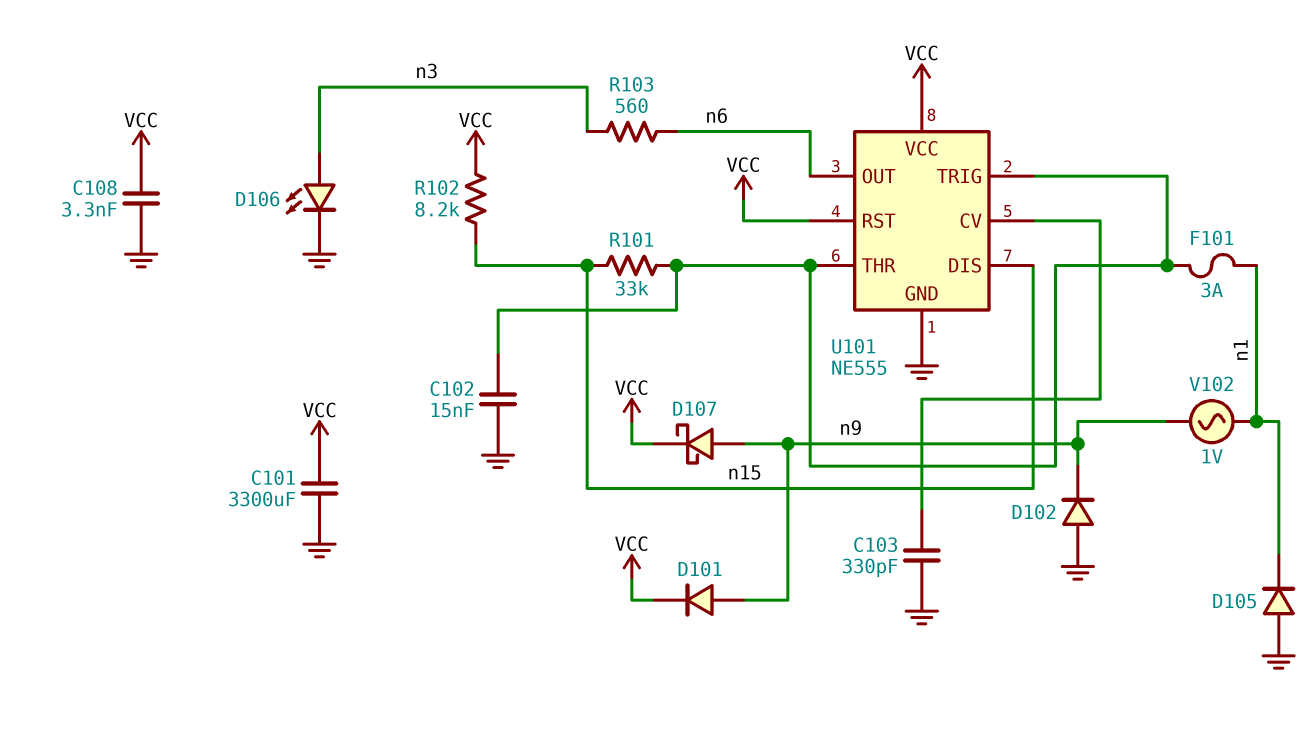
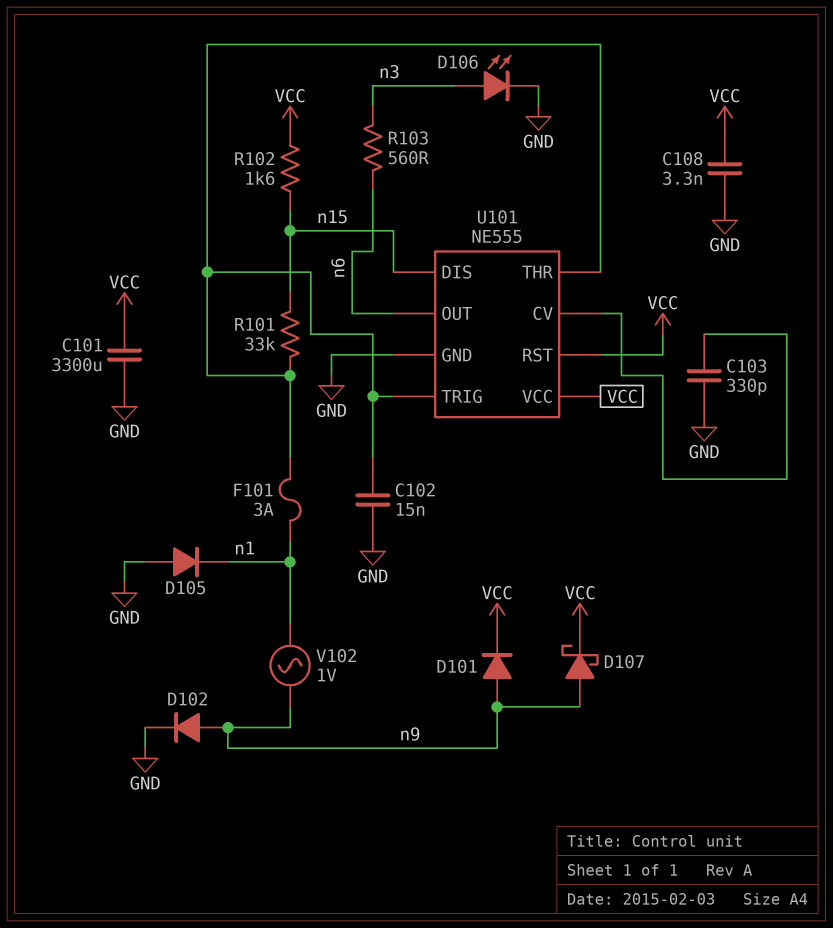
D102: diode (A GND, K n9) -> diode (A n9, K GND)
R102: 8.2k (VCC, n15) -> 1.6k (VCC, n15)

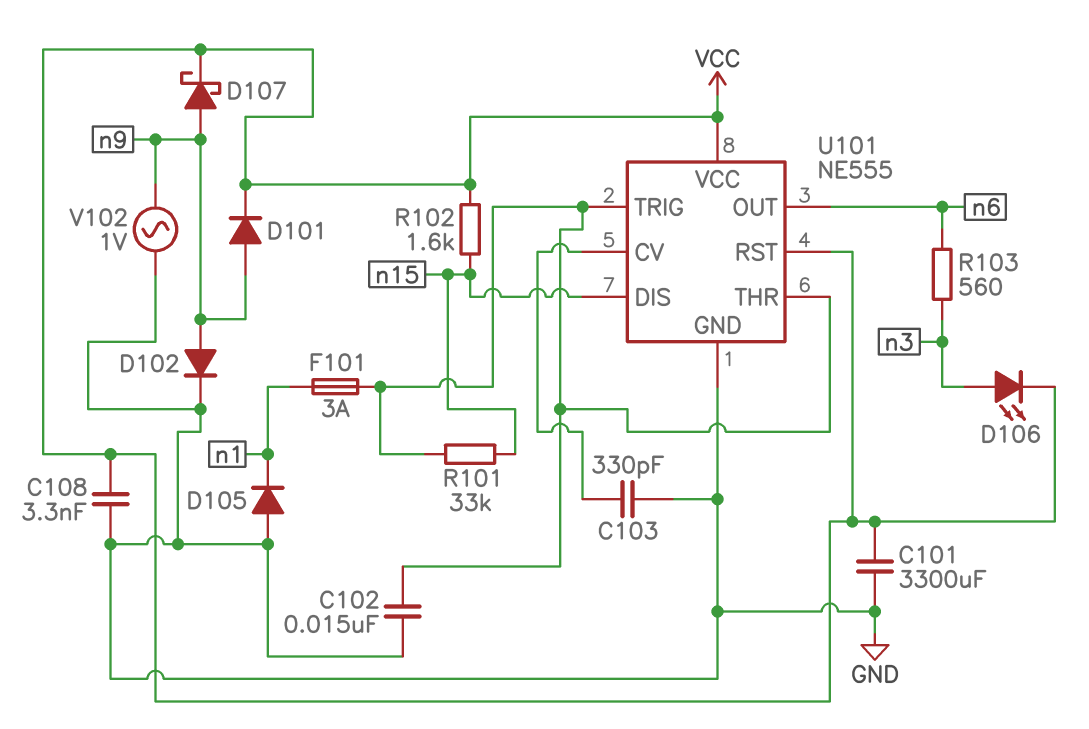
D106: LED (A n3, K GND) -> LED (A n3, K VCC)
V102: AC 1V (n1, n9) -> AC 1V (GND, n9)

